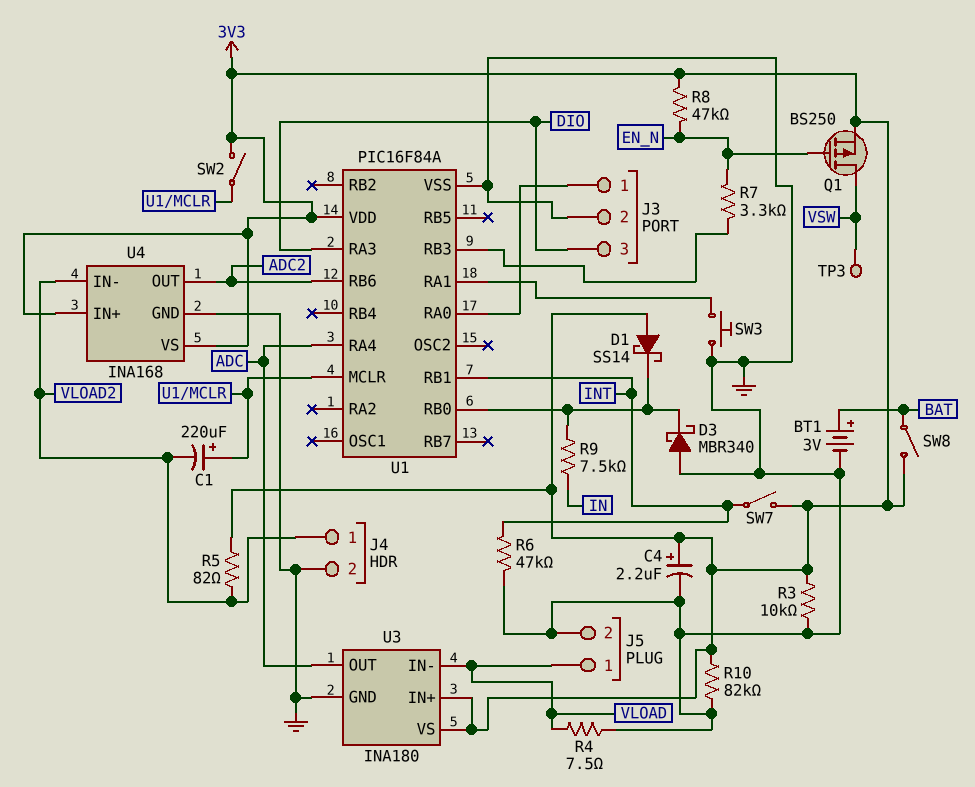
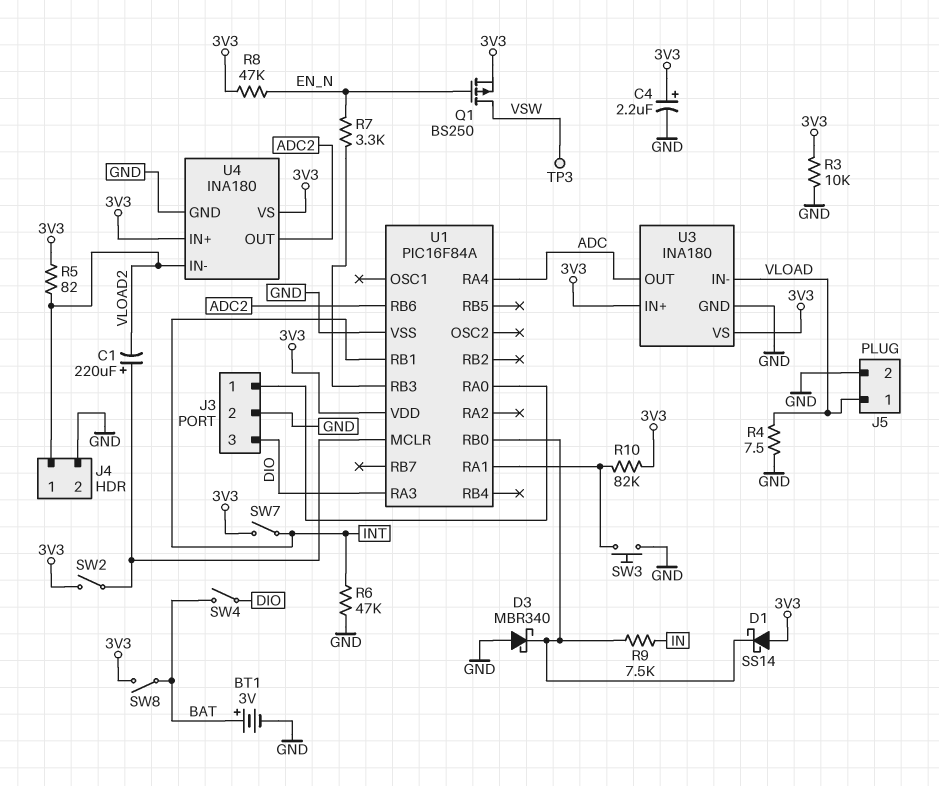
R10: 82k (3V3, GND) -> 82k (3V3, U1/RA1)
SW4: none -> switch (BAT, DIO)
U4: INA168 -> INA180

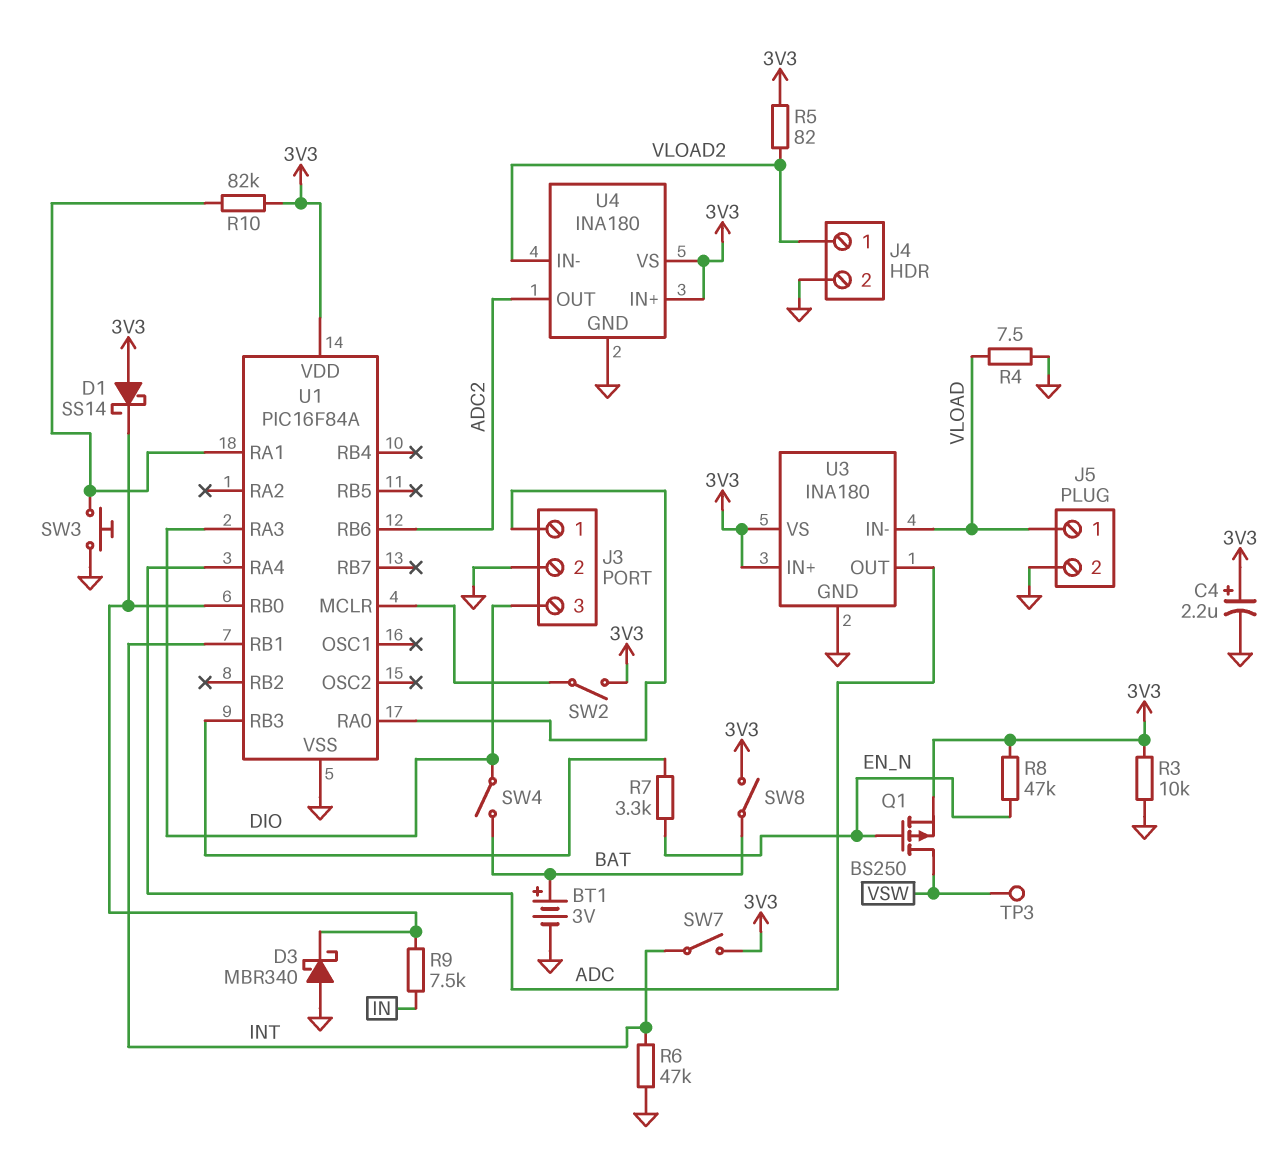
C1: 220uF (plus U1/MCLR, minus VLOAD2) -> none

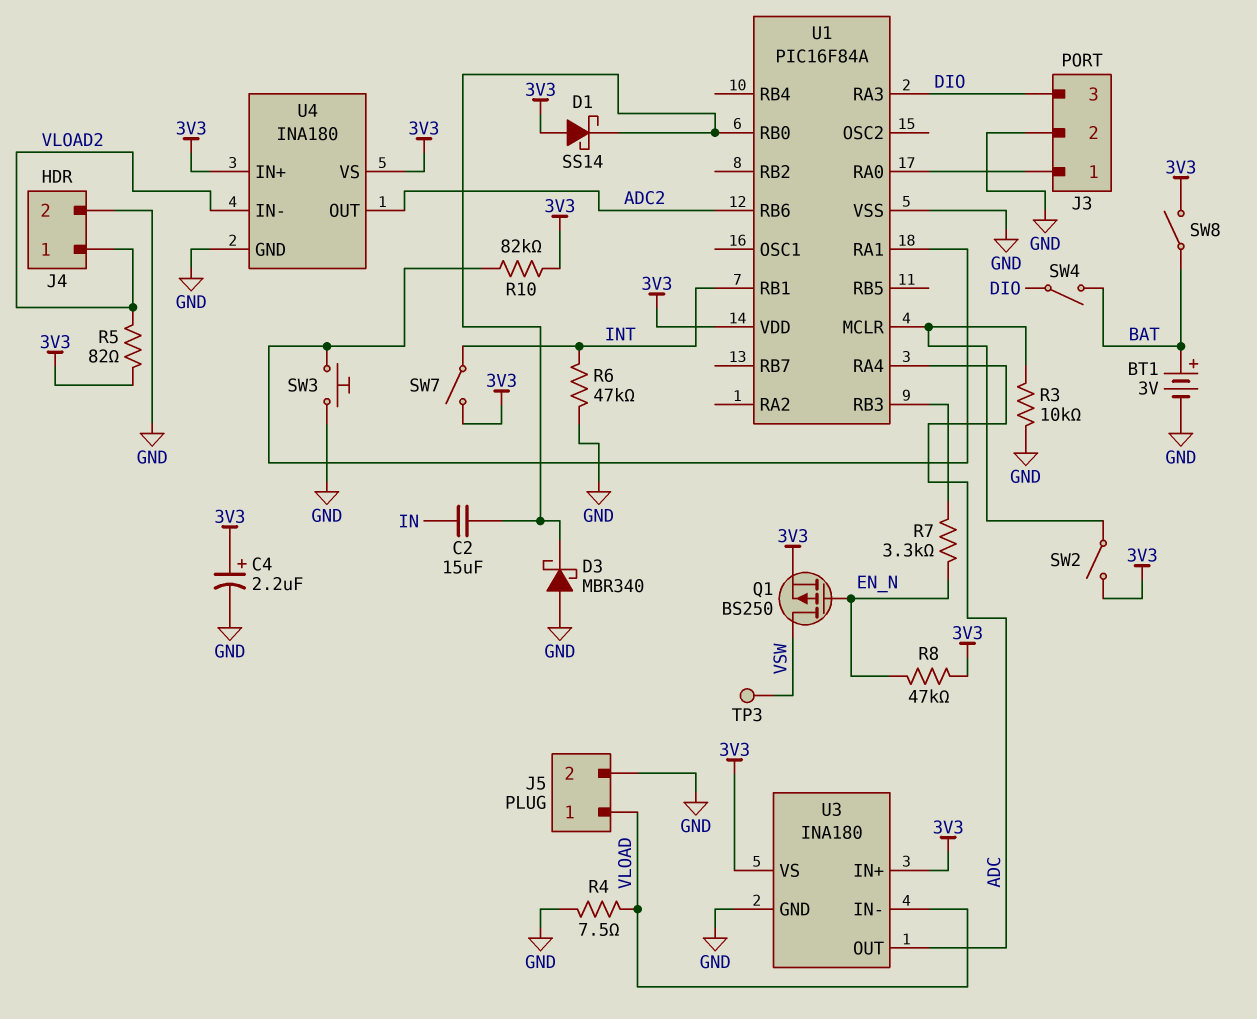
C2: none -> 15uF (IN, U1/RB0)
R3: 10k (3V3, GND) -> 10k (GND, U1/MCLR)
R9: 7.5k (IN, U1/RB0) -> none

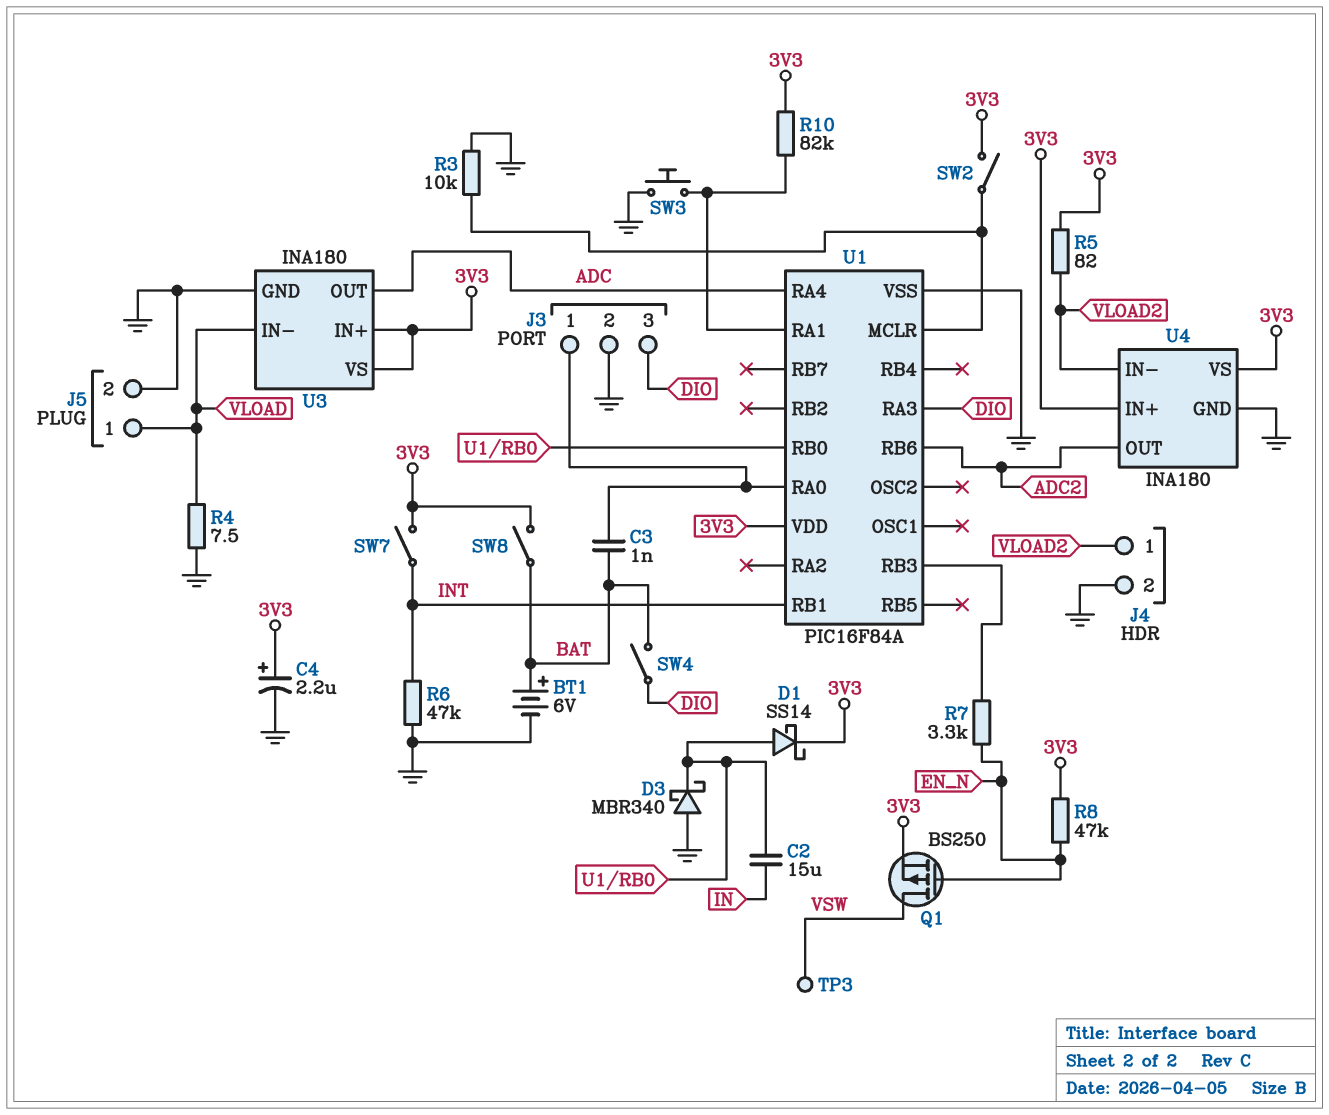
BT1: 3V (plus BAT, minus GND) -> 6V (plus BAT, minus GND)
C3: none -> 1nF (BAT, J3/1)
D1: schottky SS14 (A 3V3, K U1/RB0) -> schottky SS14 (A U1/RB0, K 3V3)

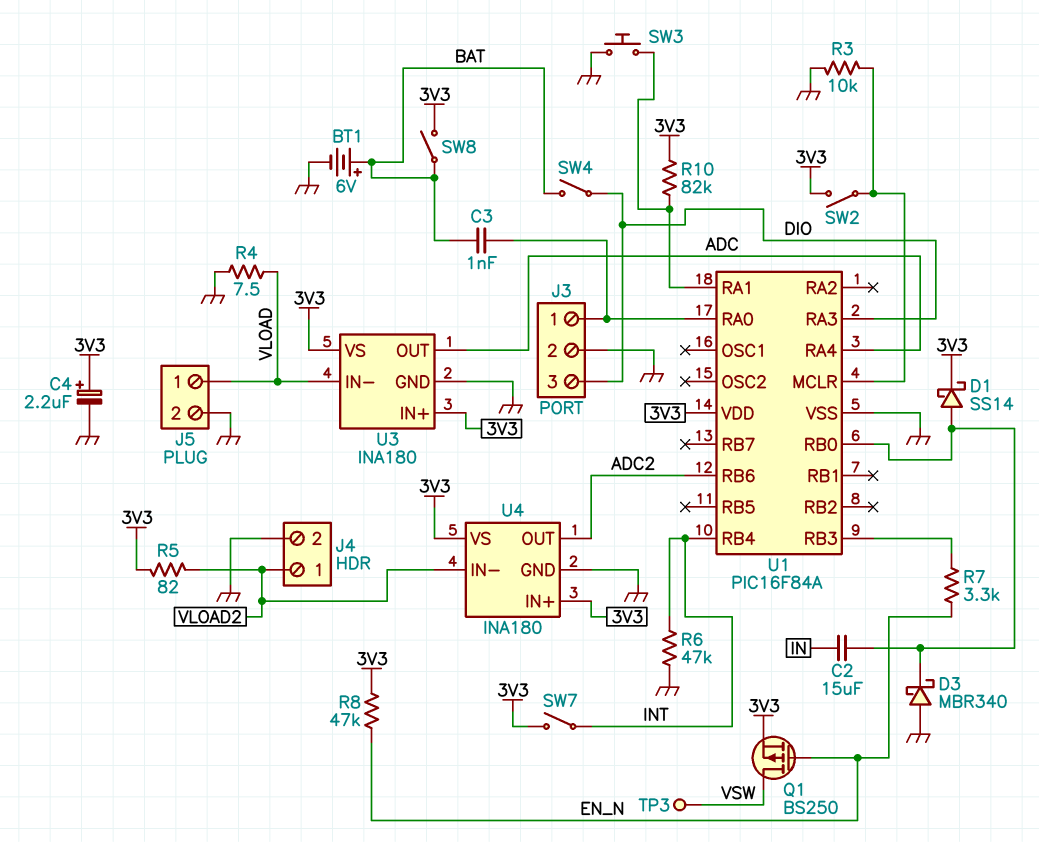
U1 pin RB1: INT -> none
U1 pin RB4: none -> INT

